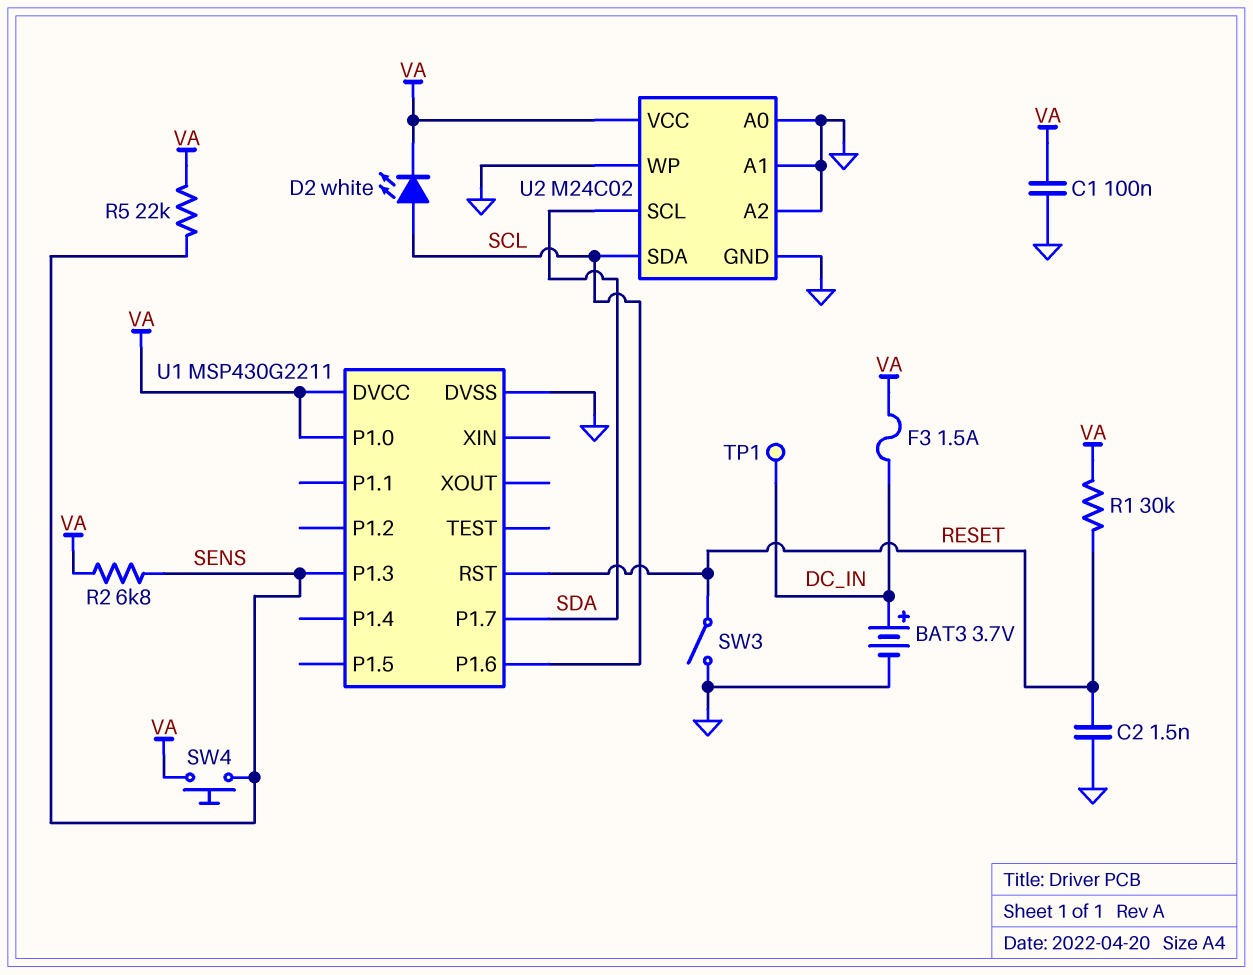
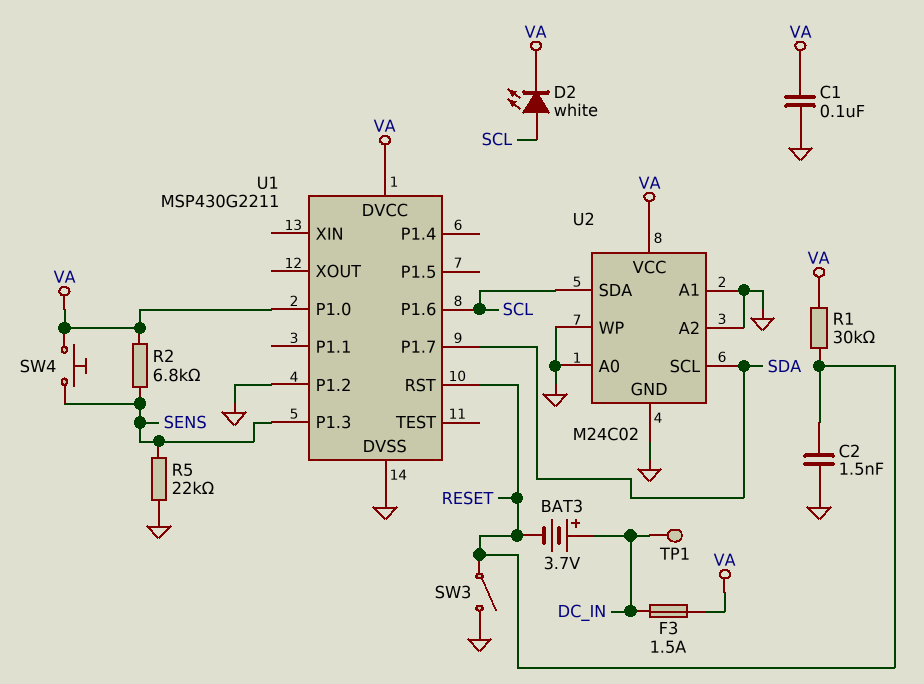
BAT3: 3.7V (plus DC_IN, minus GND) -> 3.7V (plus DC_IN, minus RESET)
R5: 22k (SENS, VA) -> 22k (GND, SENS)
U1 pin P1.2: none -> GND

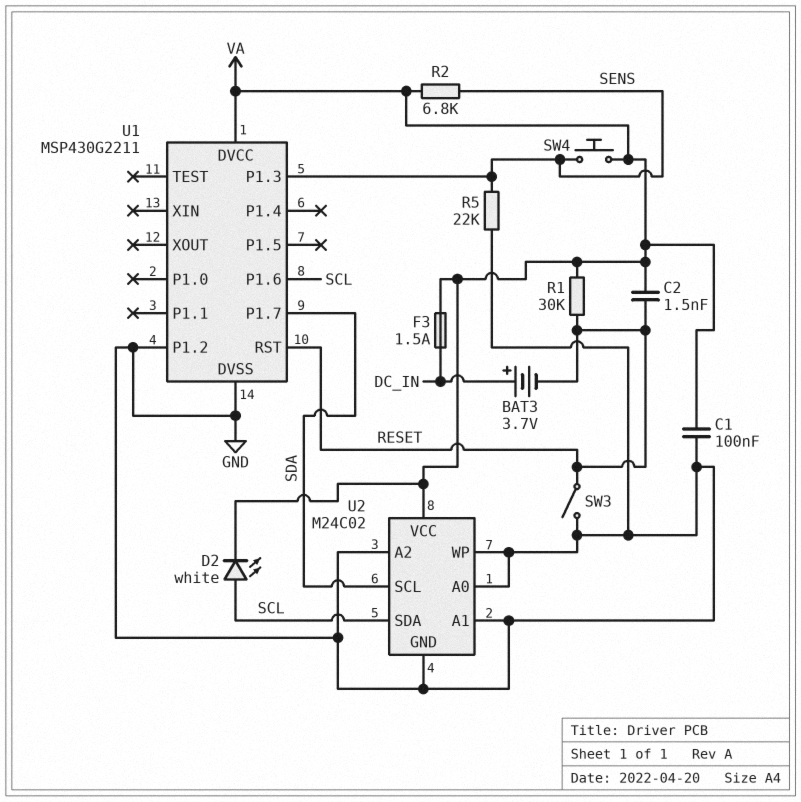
C2: 1.5nF (GND, RESET) -> 1.5nF (RESET, VA)
TP1: test point (DC_IN) -> none
U1 pin P1.0: VA -> none

